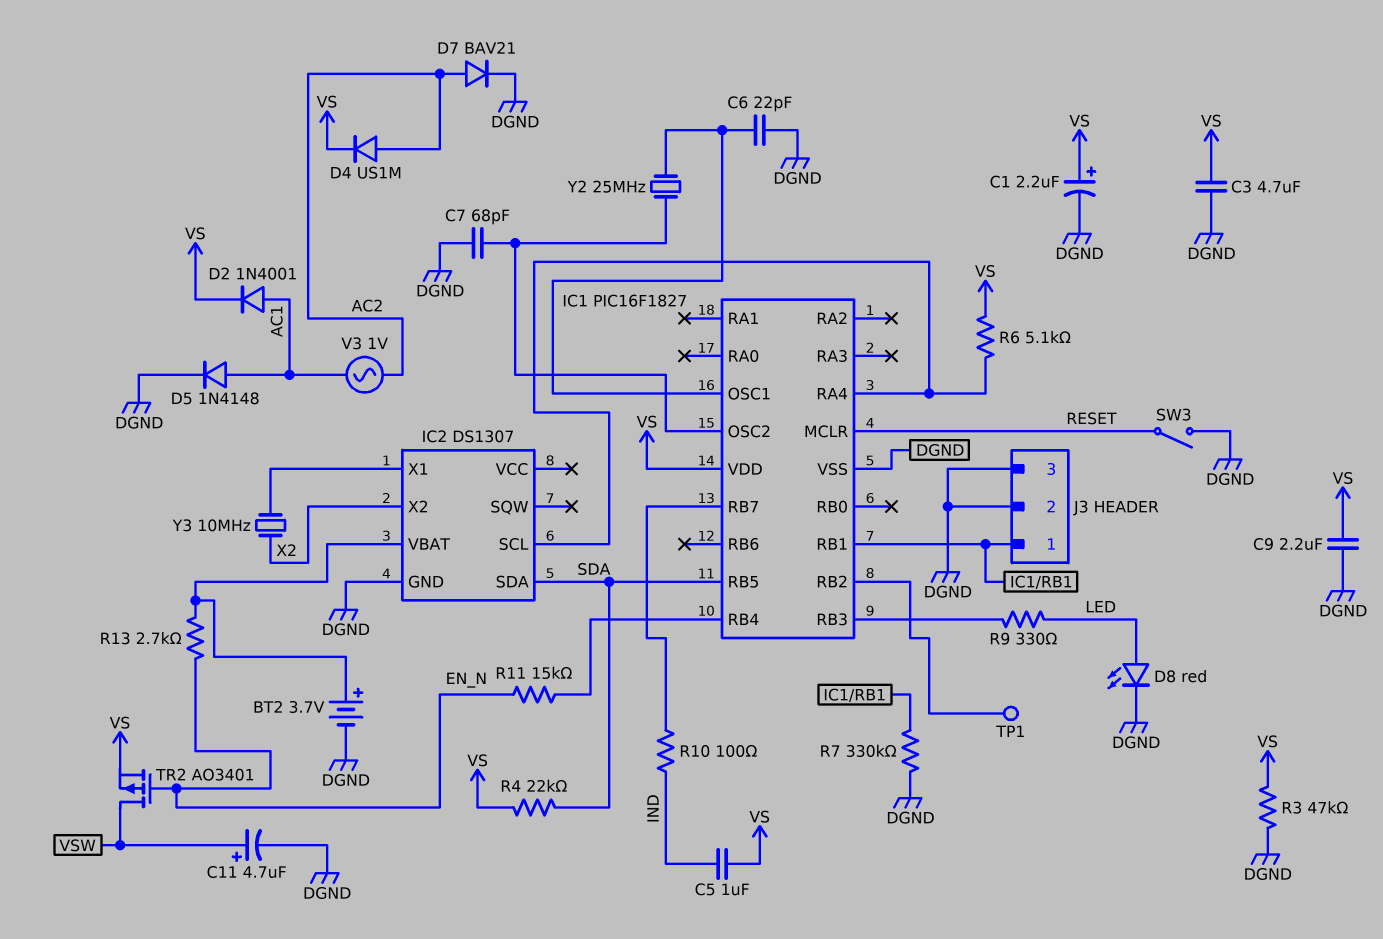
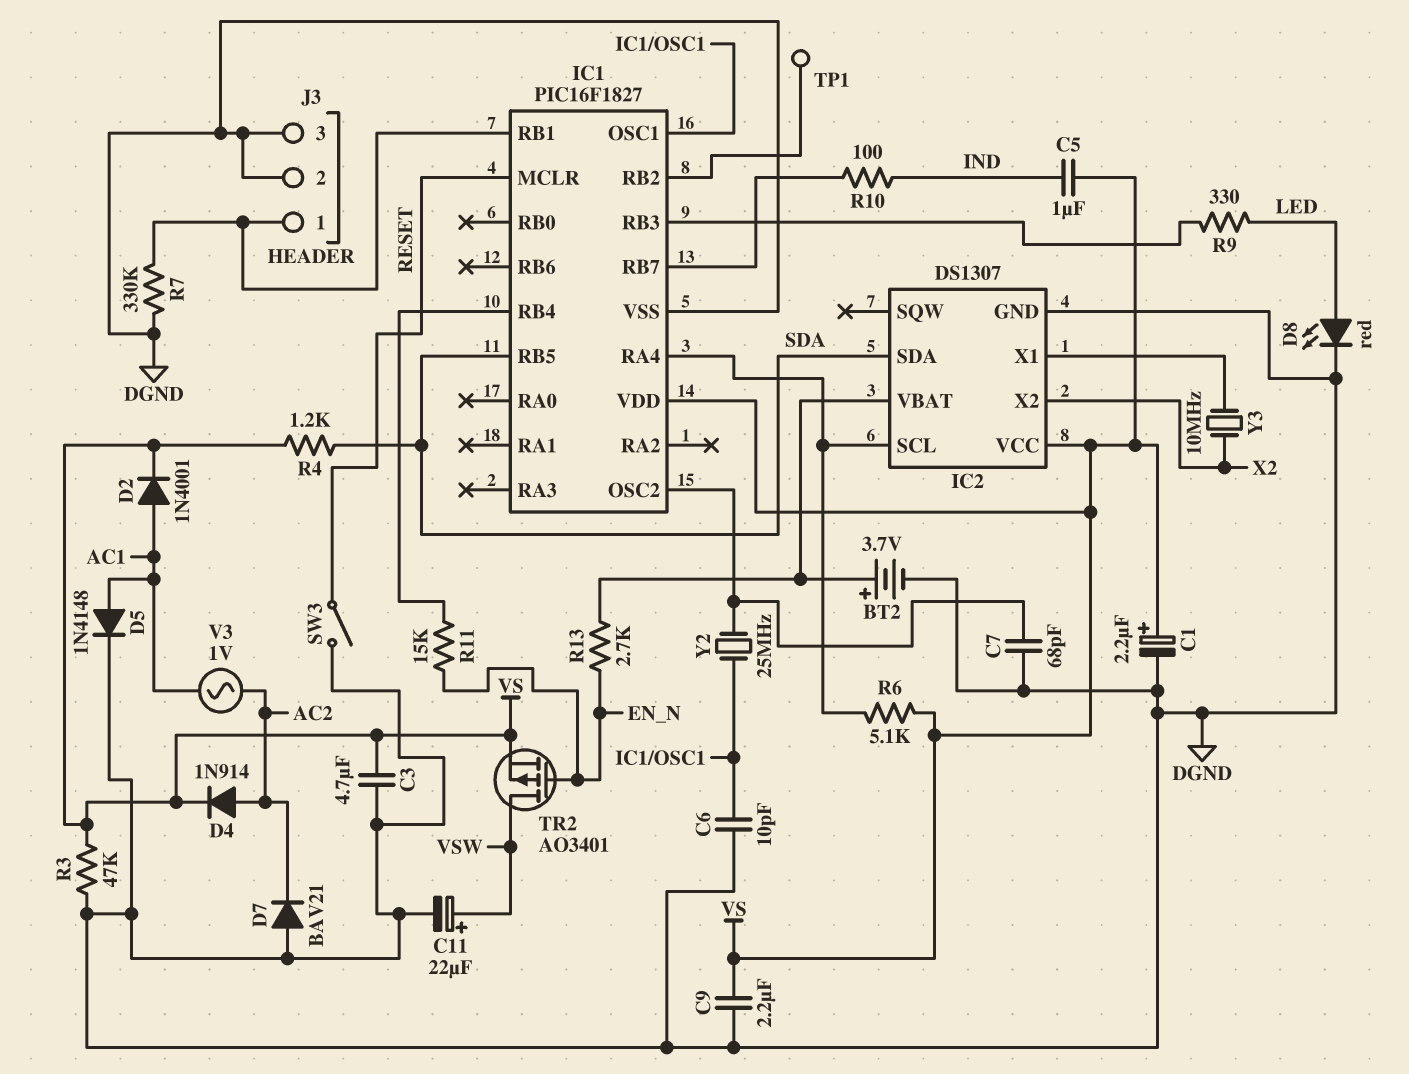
C6: 22pF (DGND, IC1/OSC1) -> 10pF (DGND, IC1/OSC1)
C11: 4.7uF (plus VSW, minus DGND) -> 22uF (plus VSW, minus DGND)
D4: diode US1M (A AC2, K VS) -> diode 1N914 (A AC2, K VS)
D7: diode BAV21 (A AC2, K DGND) -> diode BAV21 (A DGND, K AC2)
IC2 pin VCC: none -> VS
R4: 22k (SDA, VS) -> 1.2k (SDA, VS)

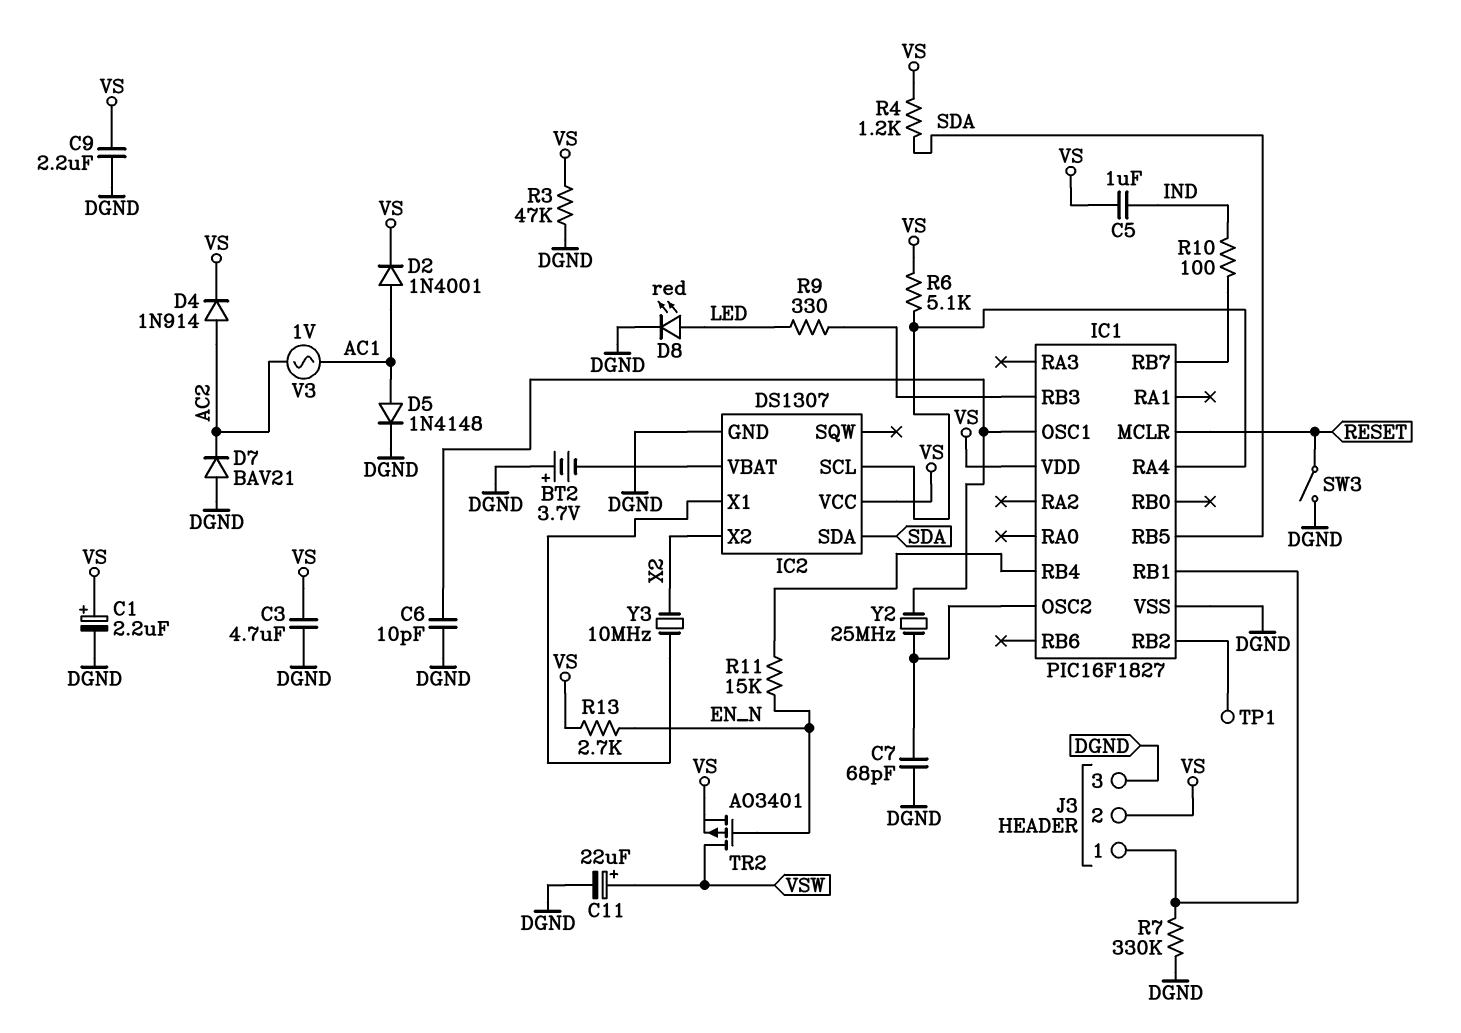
BT2: 3.7V (plus IC2/VBAT, minus DGND) -> 3.7V (plus DGND, minus IC2/VBAT)
J3 pin 2: DGND -> VS
R13: 2.7k (EN_N, IC2/VBAT) -> 2.7k (EN_N, VS)

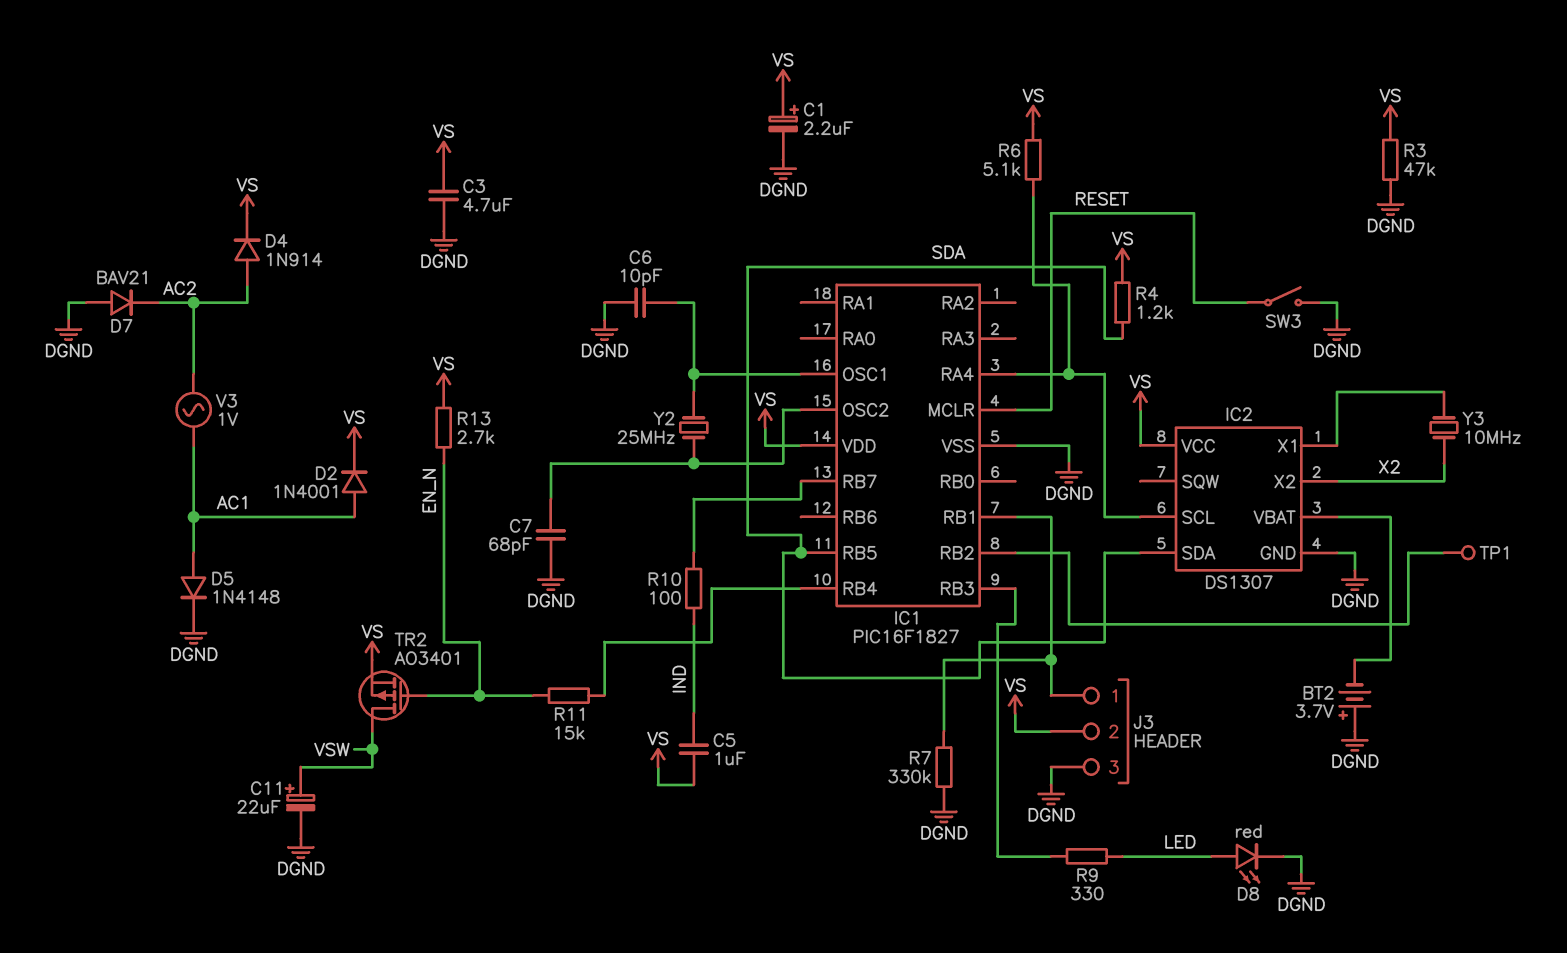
C9: 2.2uF (DGND, VS) -> none

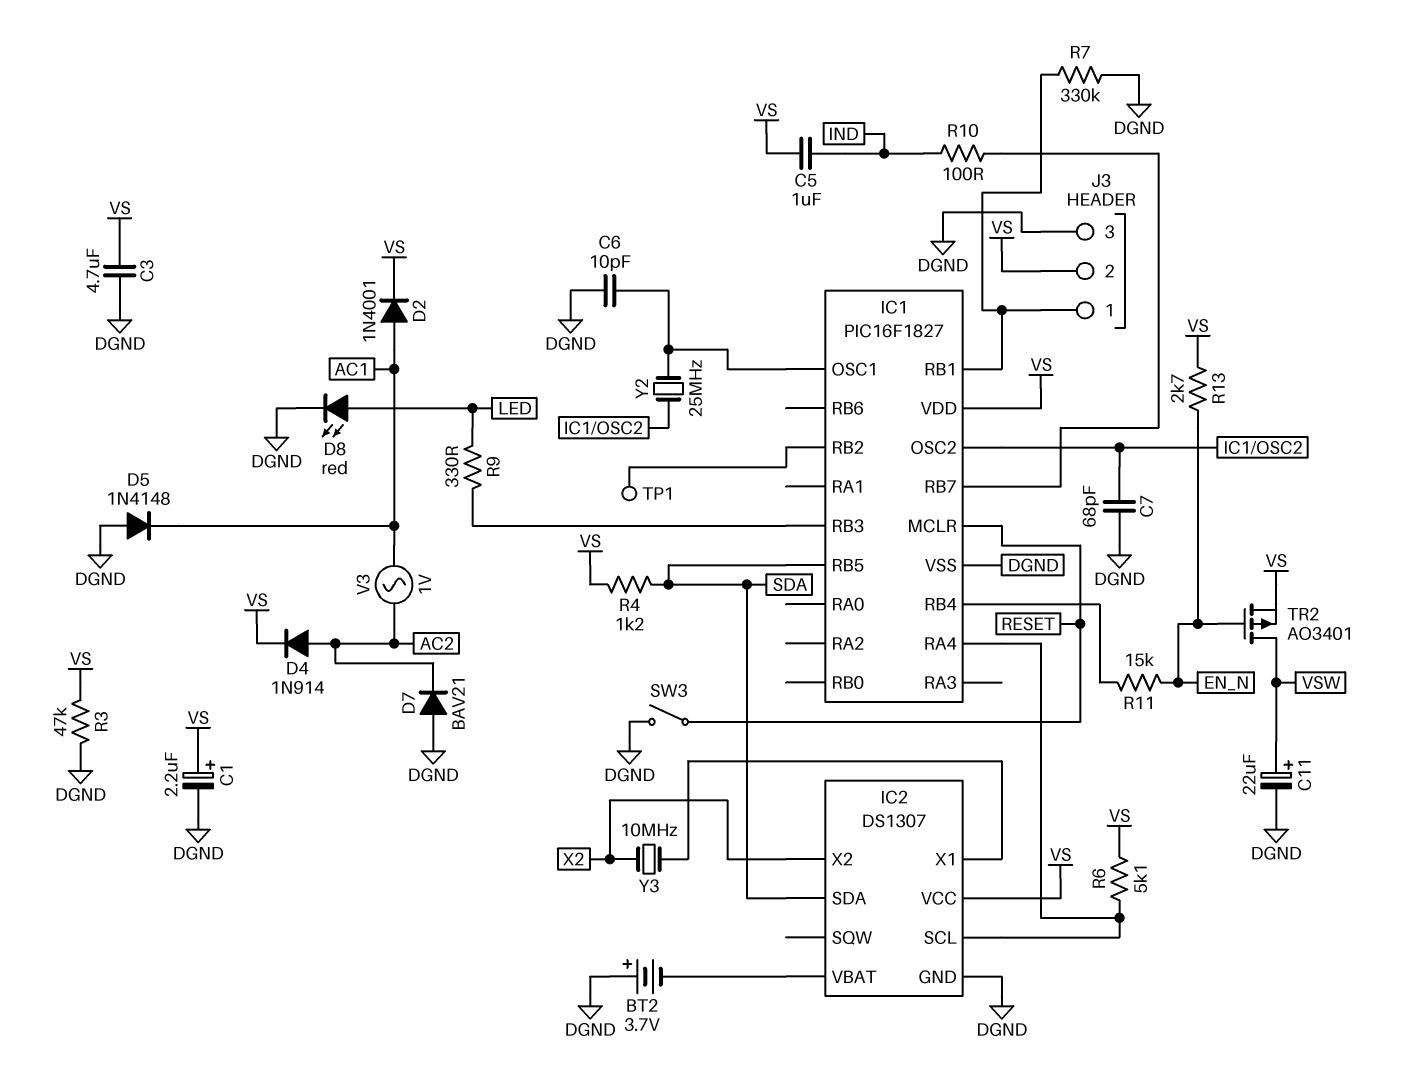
D5: diode 1N4148 (A AC1, K DGND) -> diode 1N4148 (A DGND, K AC1)

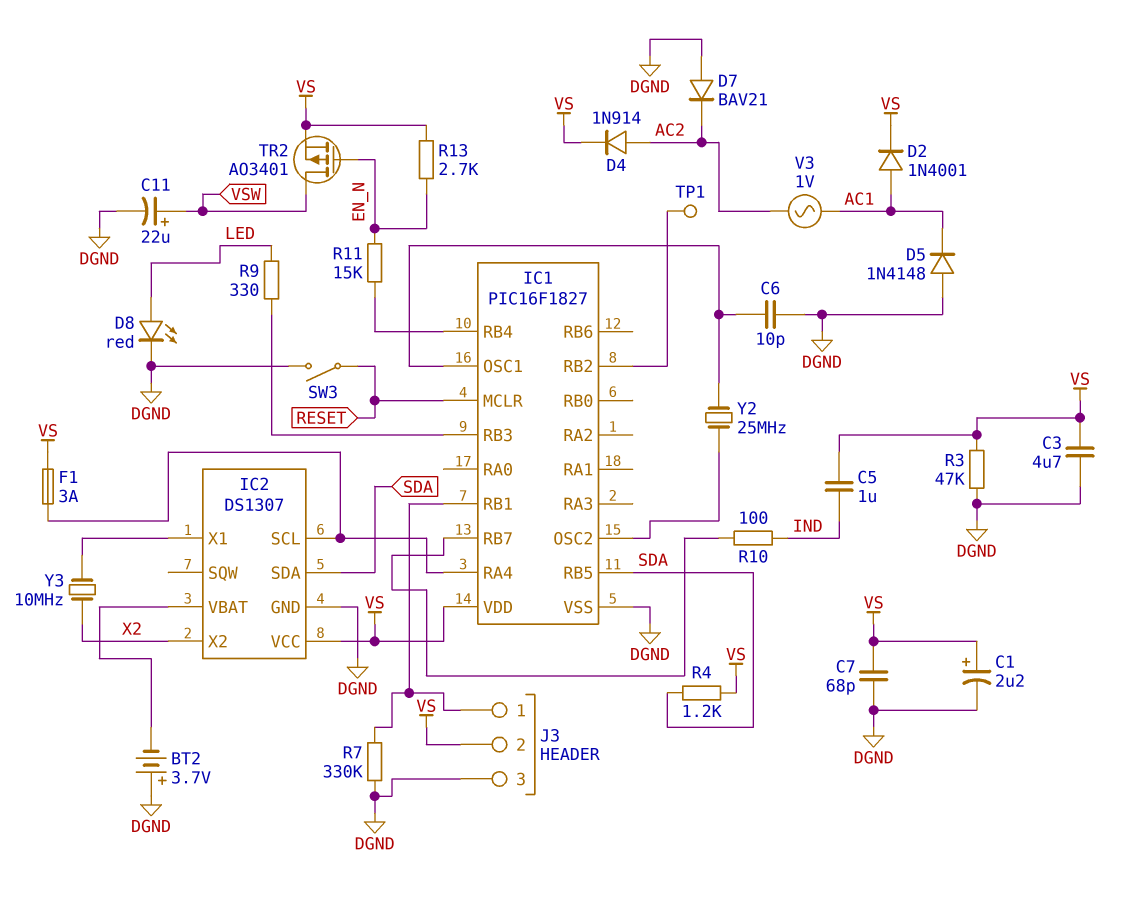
C7: 68pF (DGND, IC1/OSC2) -> 68pF (DGND, VS)
F1: none -> 3A (IC1/RA4, VS)
R6: 5.1k (IC1/RA4, VS) -> none

